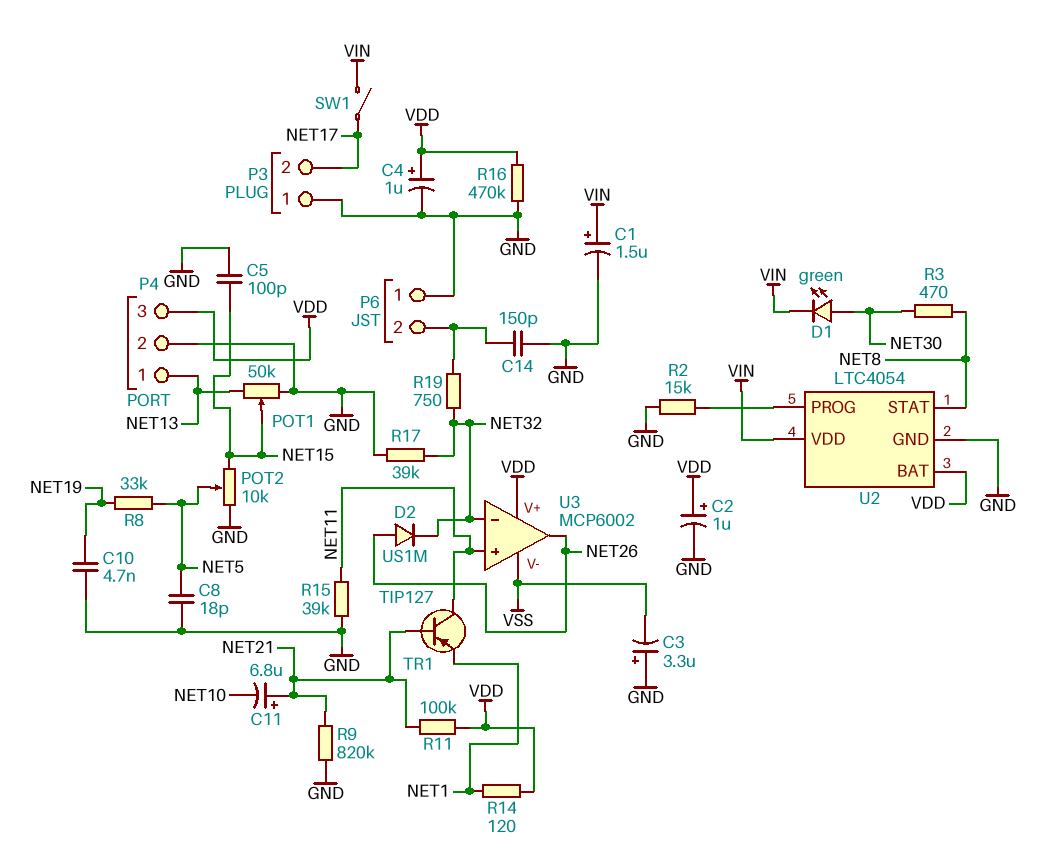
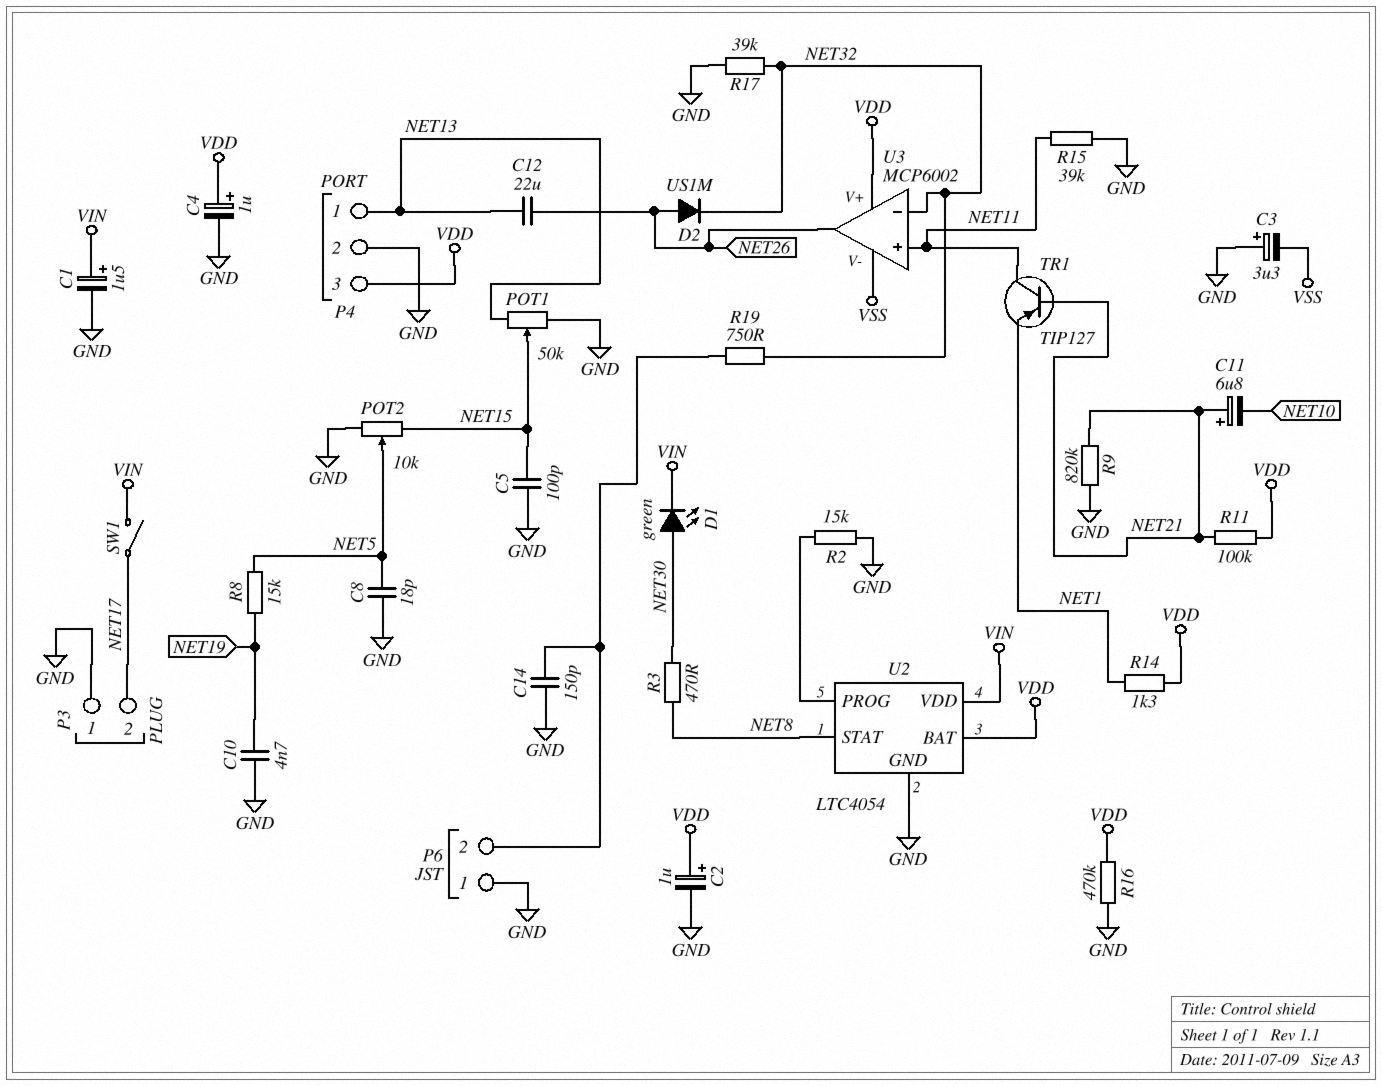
C12: none -> 22uF (NET13, NET26)
R8: 33k (NET5, NET19) -> 15k (NET5, NET19)
R14: 120 (NET1, VDD) -> 1.3k (NET1, VDD)

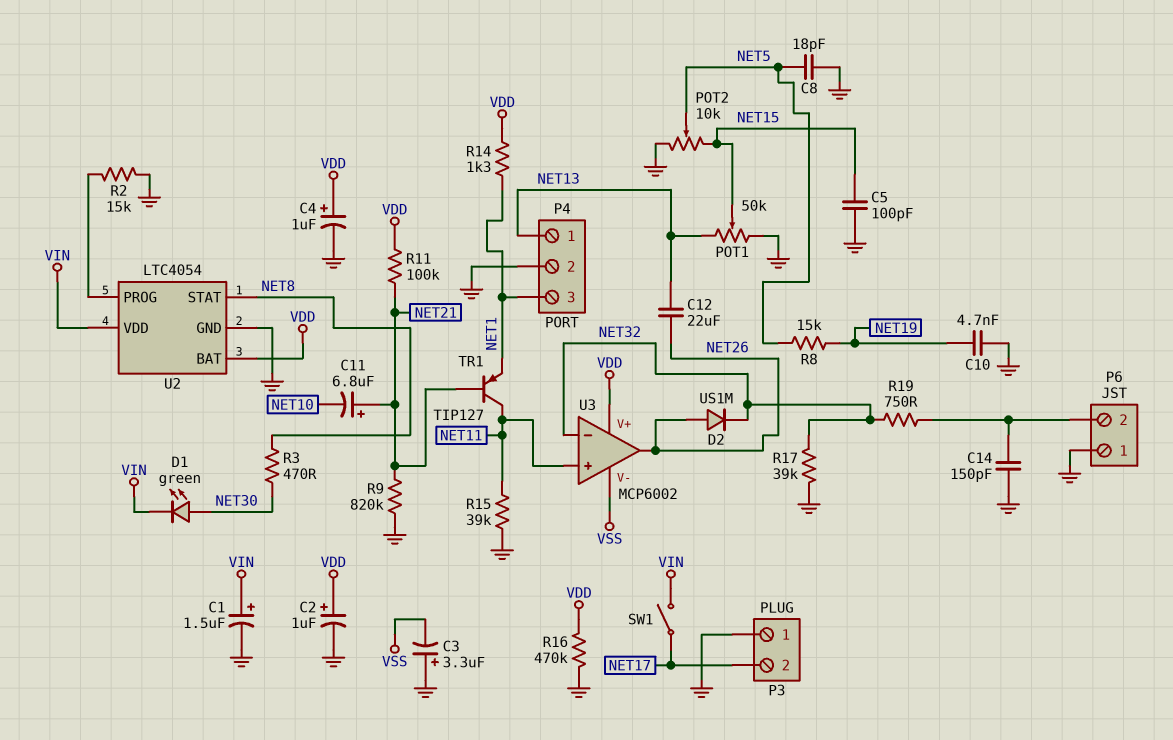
P4 pin 3: VDD -> NET1

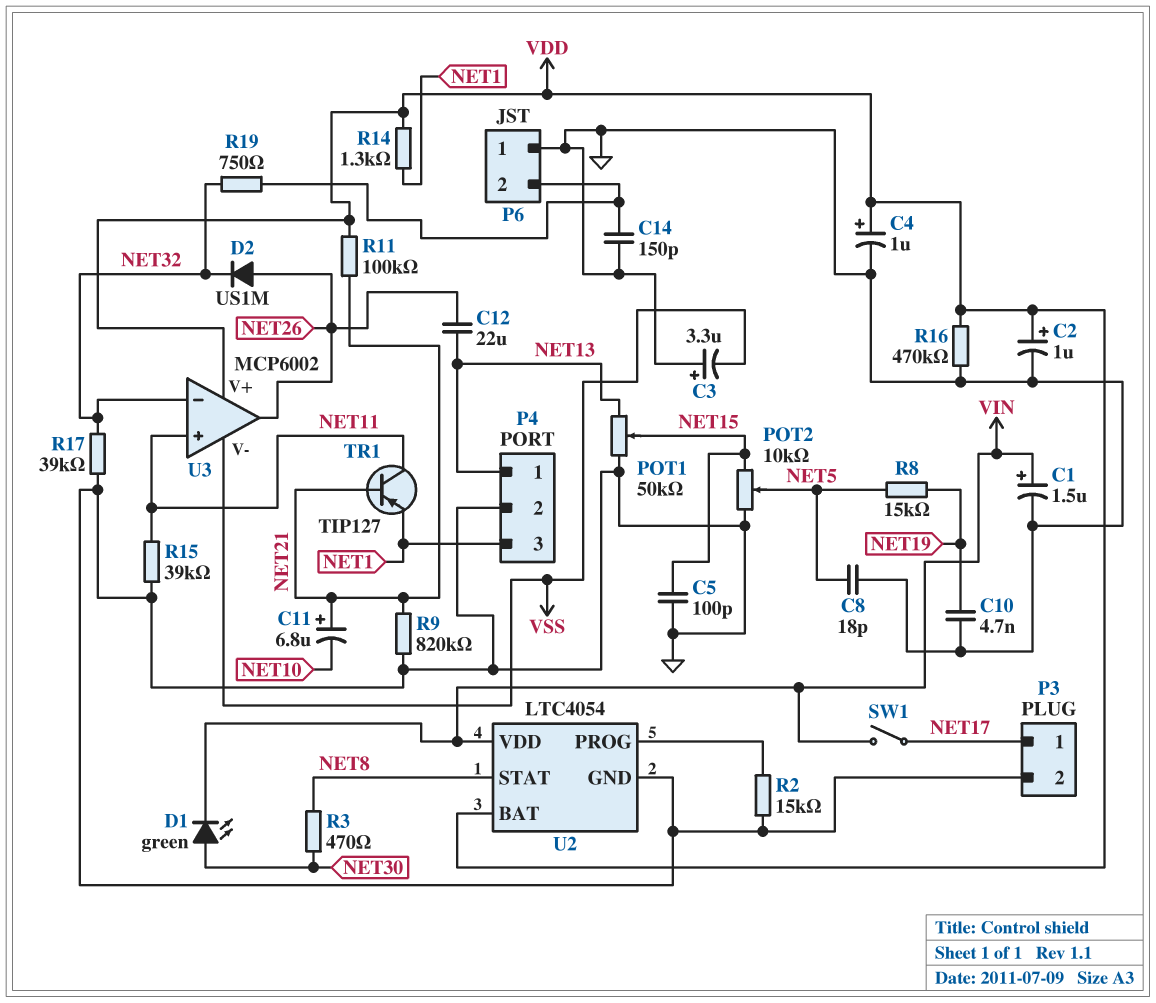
P3 pin 1: GND -> NET17
P3 pin 2: NET17 -> GND

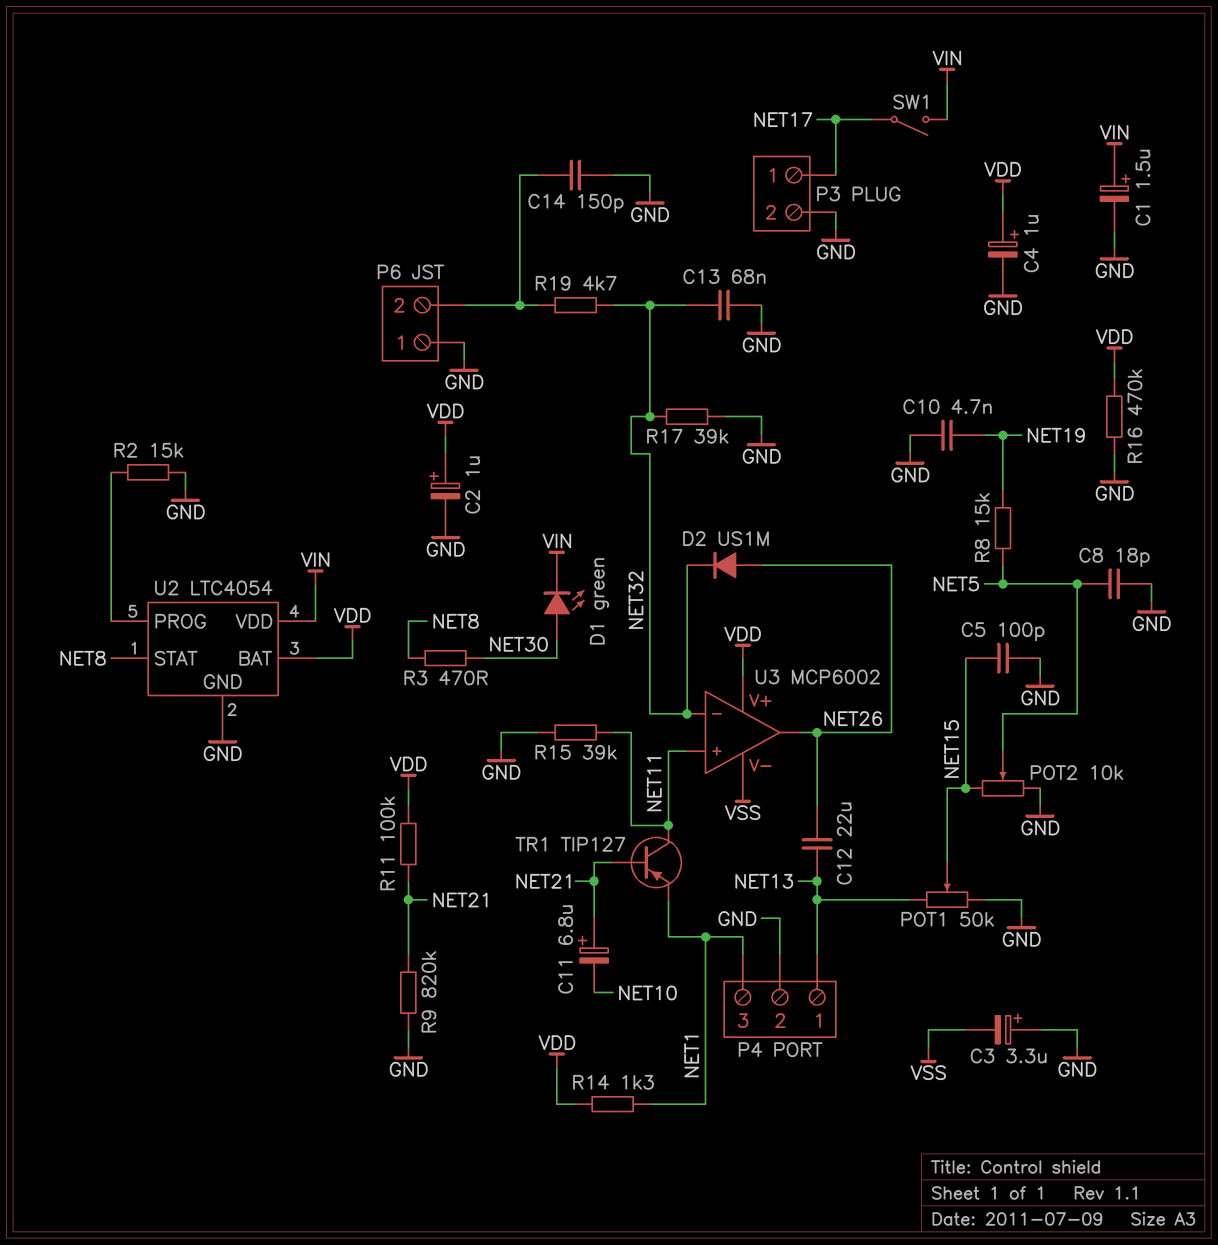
C13: none -> 68nF (GND, NET32)
R19: 750 (NET32, P6/2) -> 4.7k (NET32, P6/2)

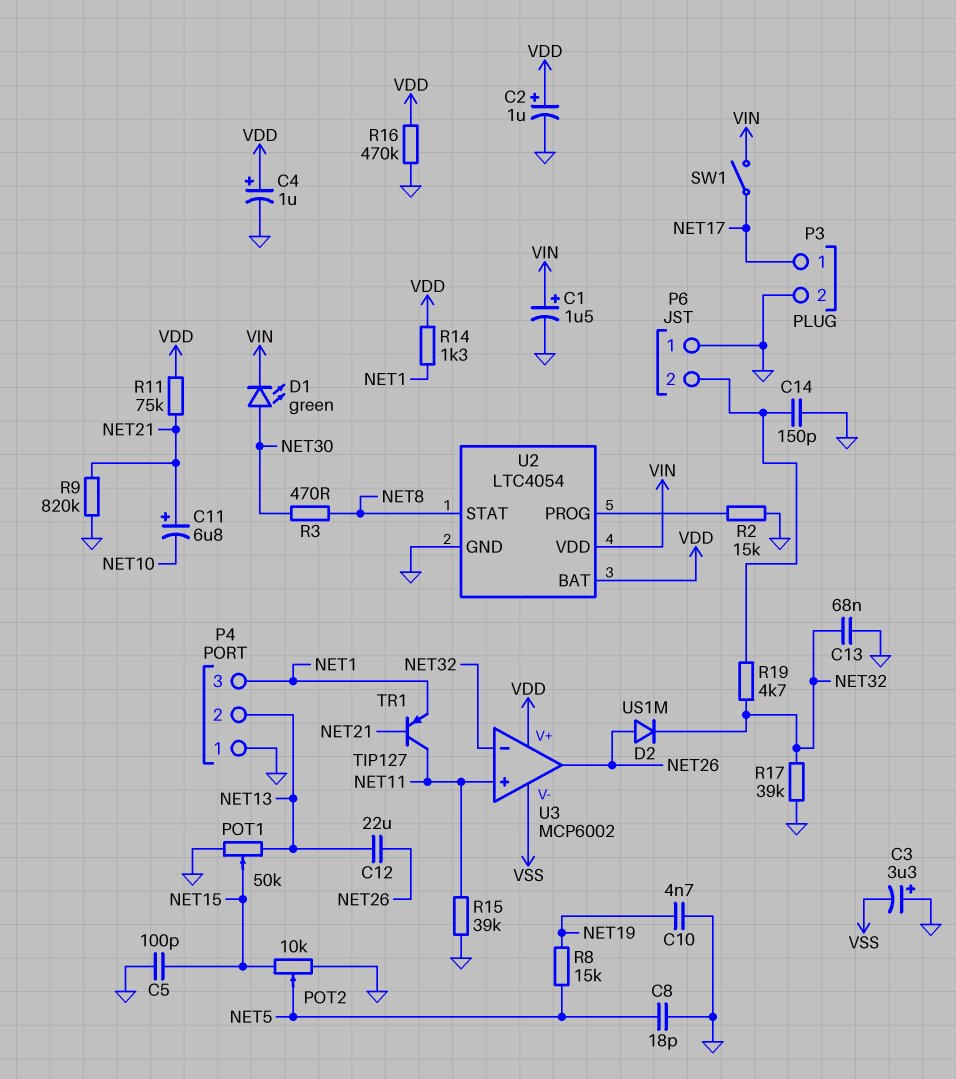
P4 pin 1: NET13 -> GND
P4 pin 2: GND -> NET13
R11: 100k (NET21, VDD) -> 75k (NET21, VDD)

